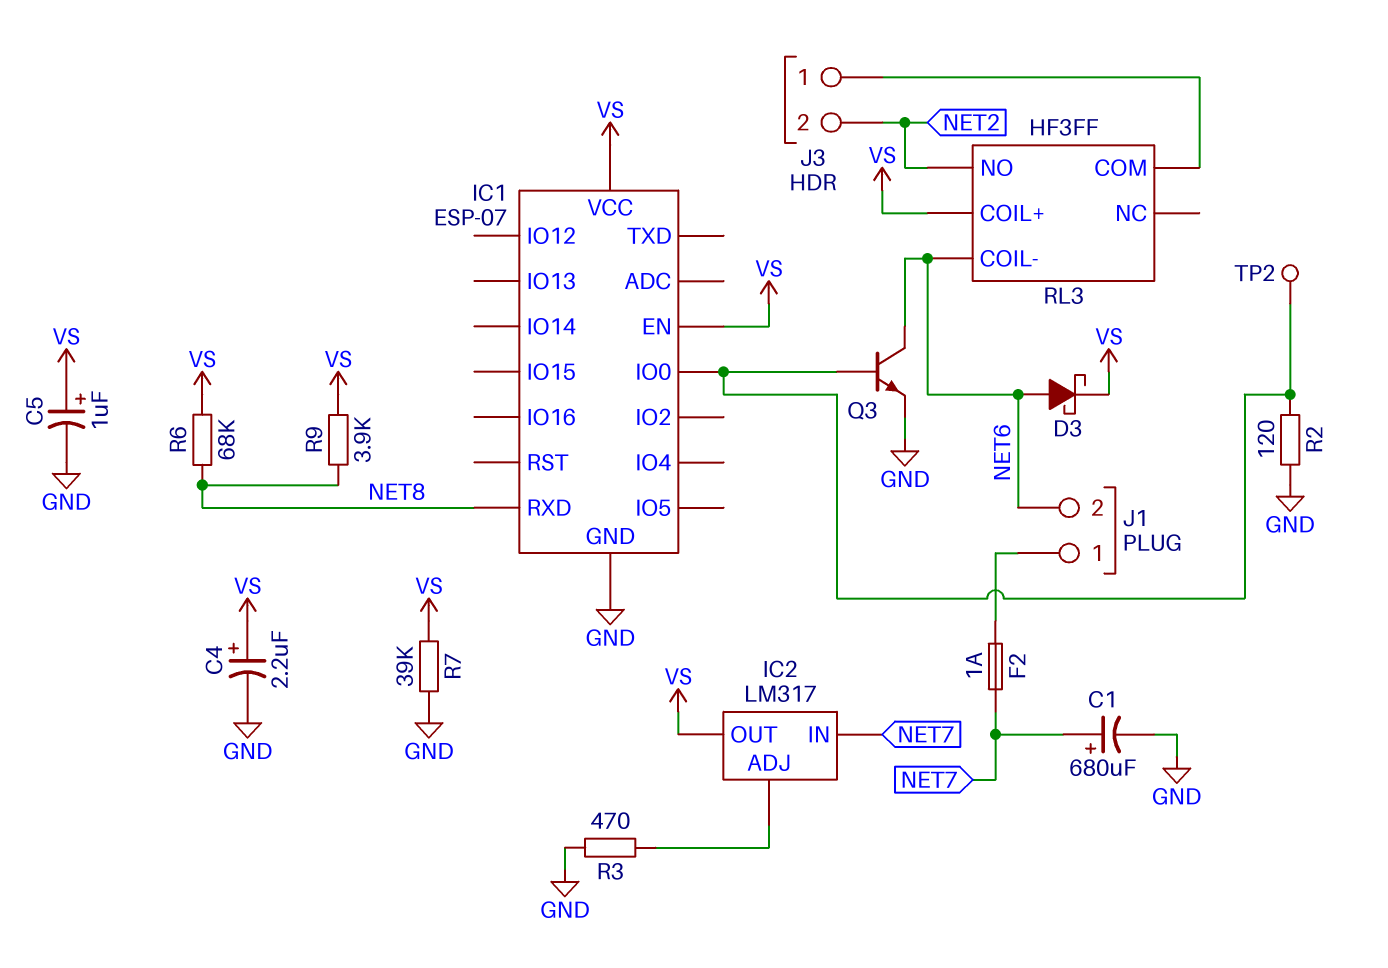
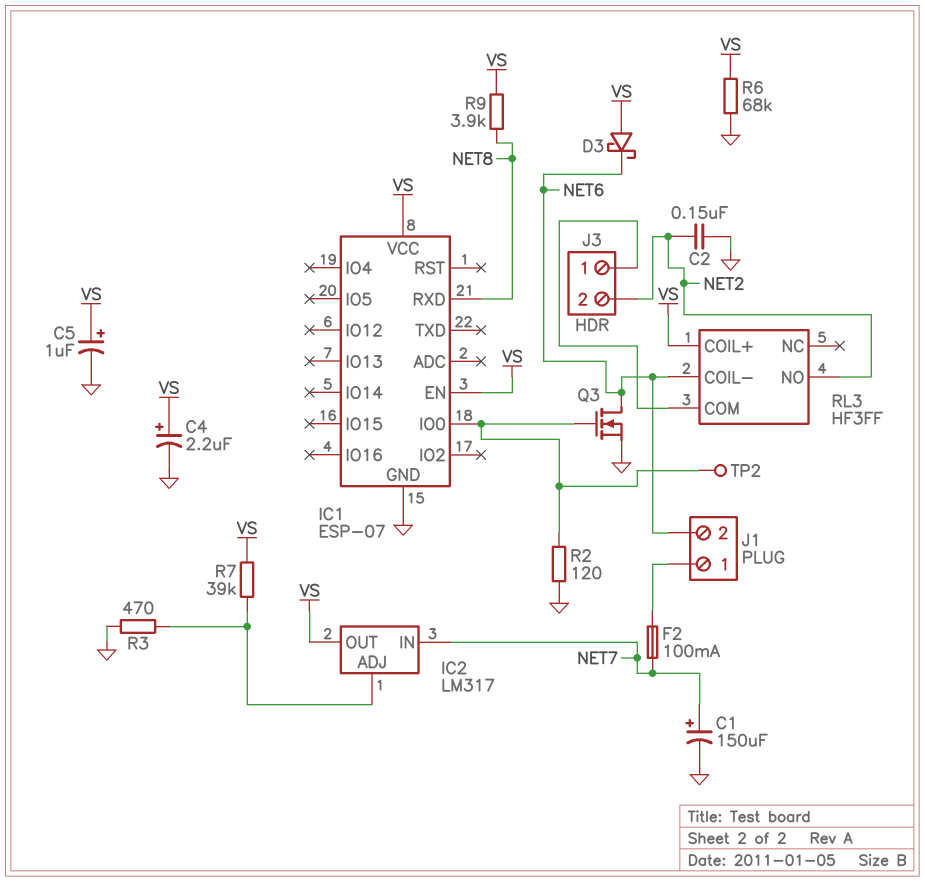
C1: 680uF (plus NET7, minus GND) -> 150uF (plus NET7, minus GND)
C2: none -> 150nF (GND, NET2)
D3: schottky (A NET6, K VS) -> schottky (A VS, K NET6)
F2: 1A (J1/1, NET7) -> 100mA (J1/1, NET7)
Q3: NPN (B IC1/IO0, C NET6, E GND) -> NMOS (G IC1/IO0, D NET6, S GND)
R6: 68k (NET8, VS) -> 68k (GND, VS)
R7: 39k (GND, VS) -> 39k (IC2/ADJ, VS)

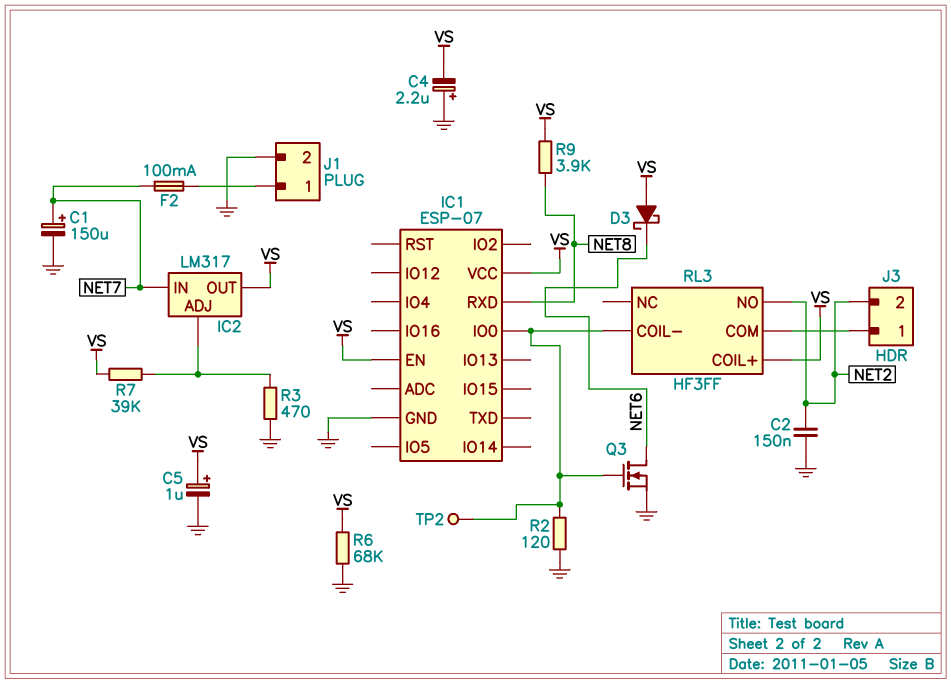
C4: 2.2uF (plus VS, minus GND) -> 2.2uF (plus GND, minus VS)
J1 pin 2: NET6 -> GND
RL3 pin COIL-: NET6 -> IC1/IO0

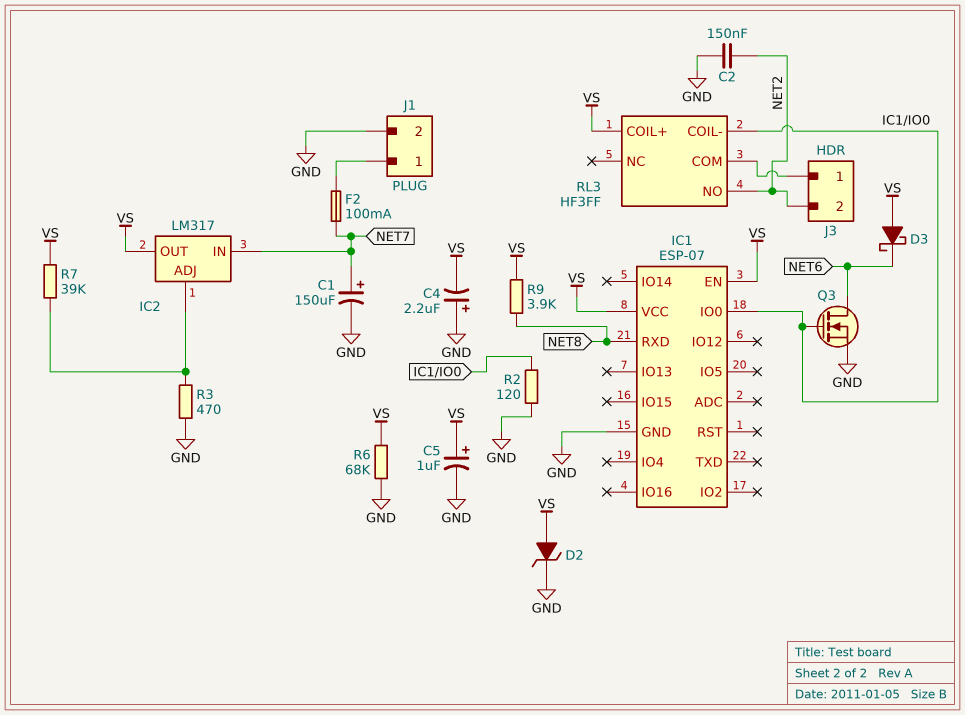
D2: none -> zener (A VS, K GND)
TP2: test point (IC1/IO0) -> none

